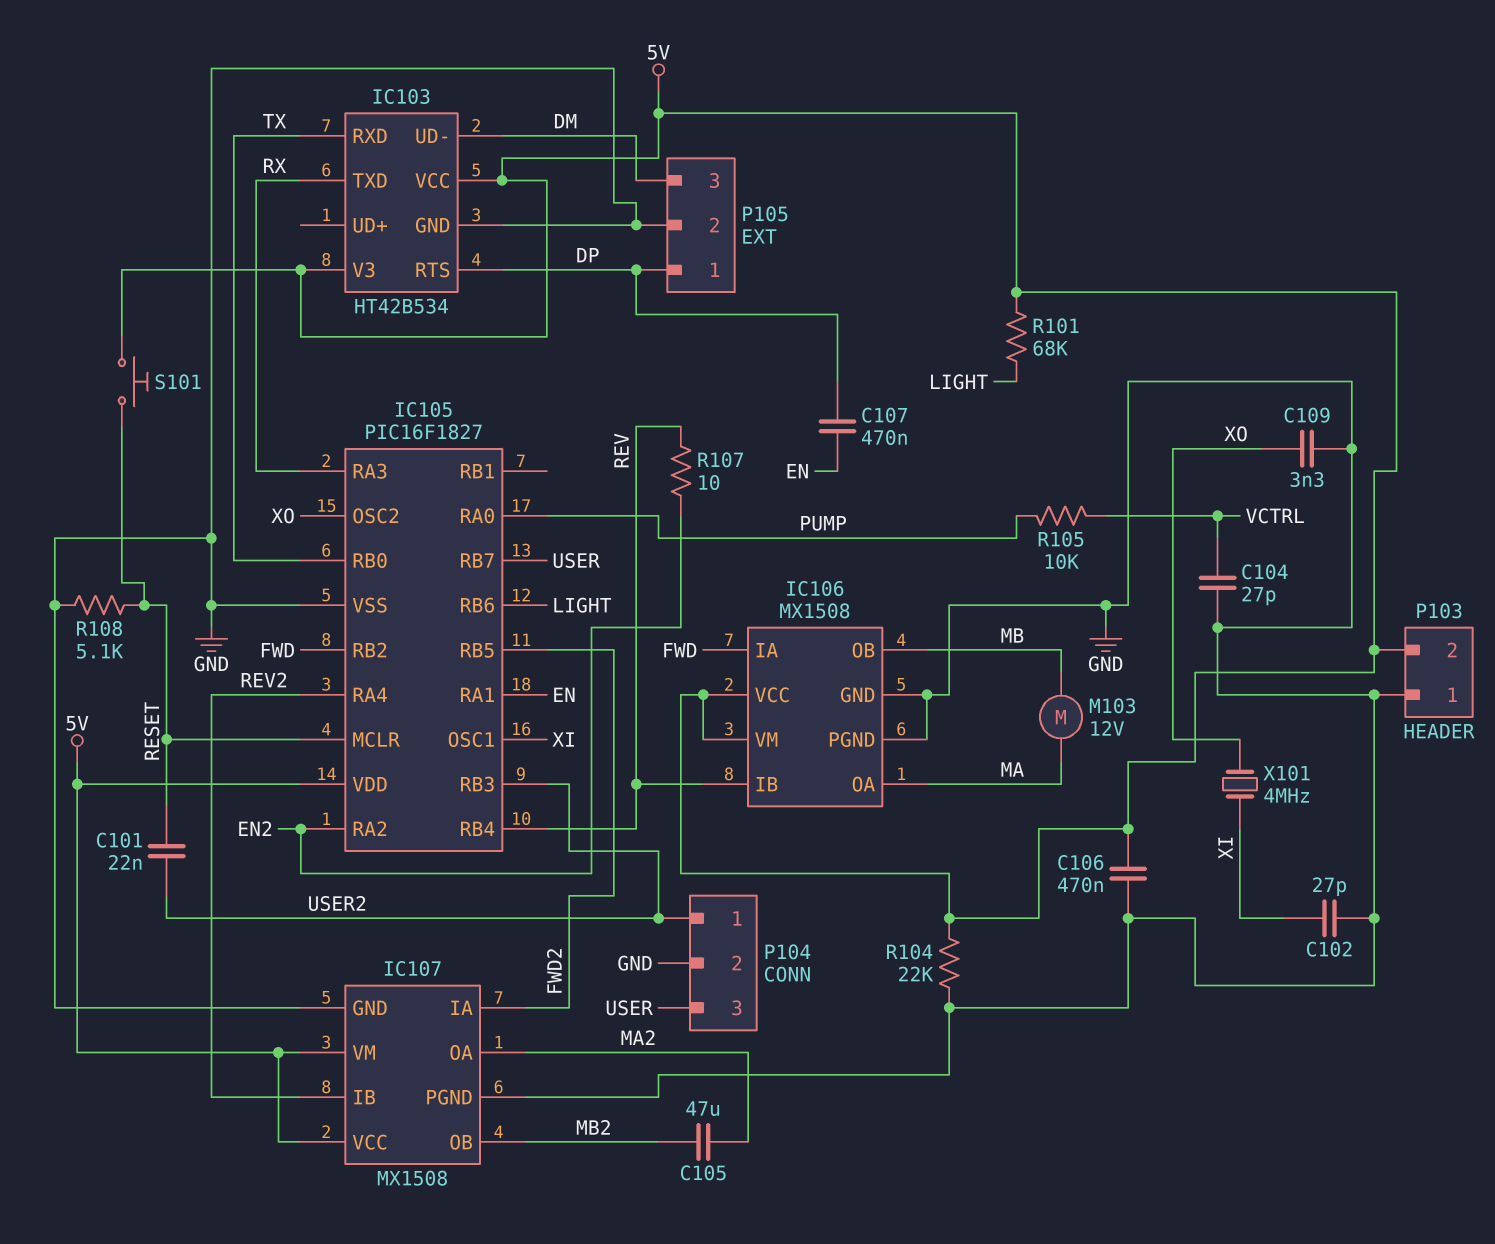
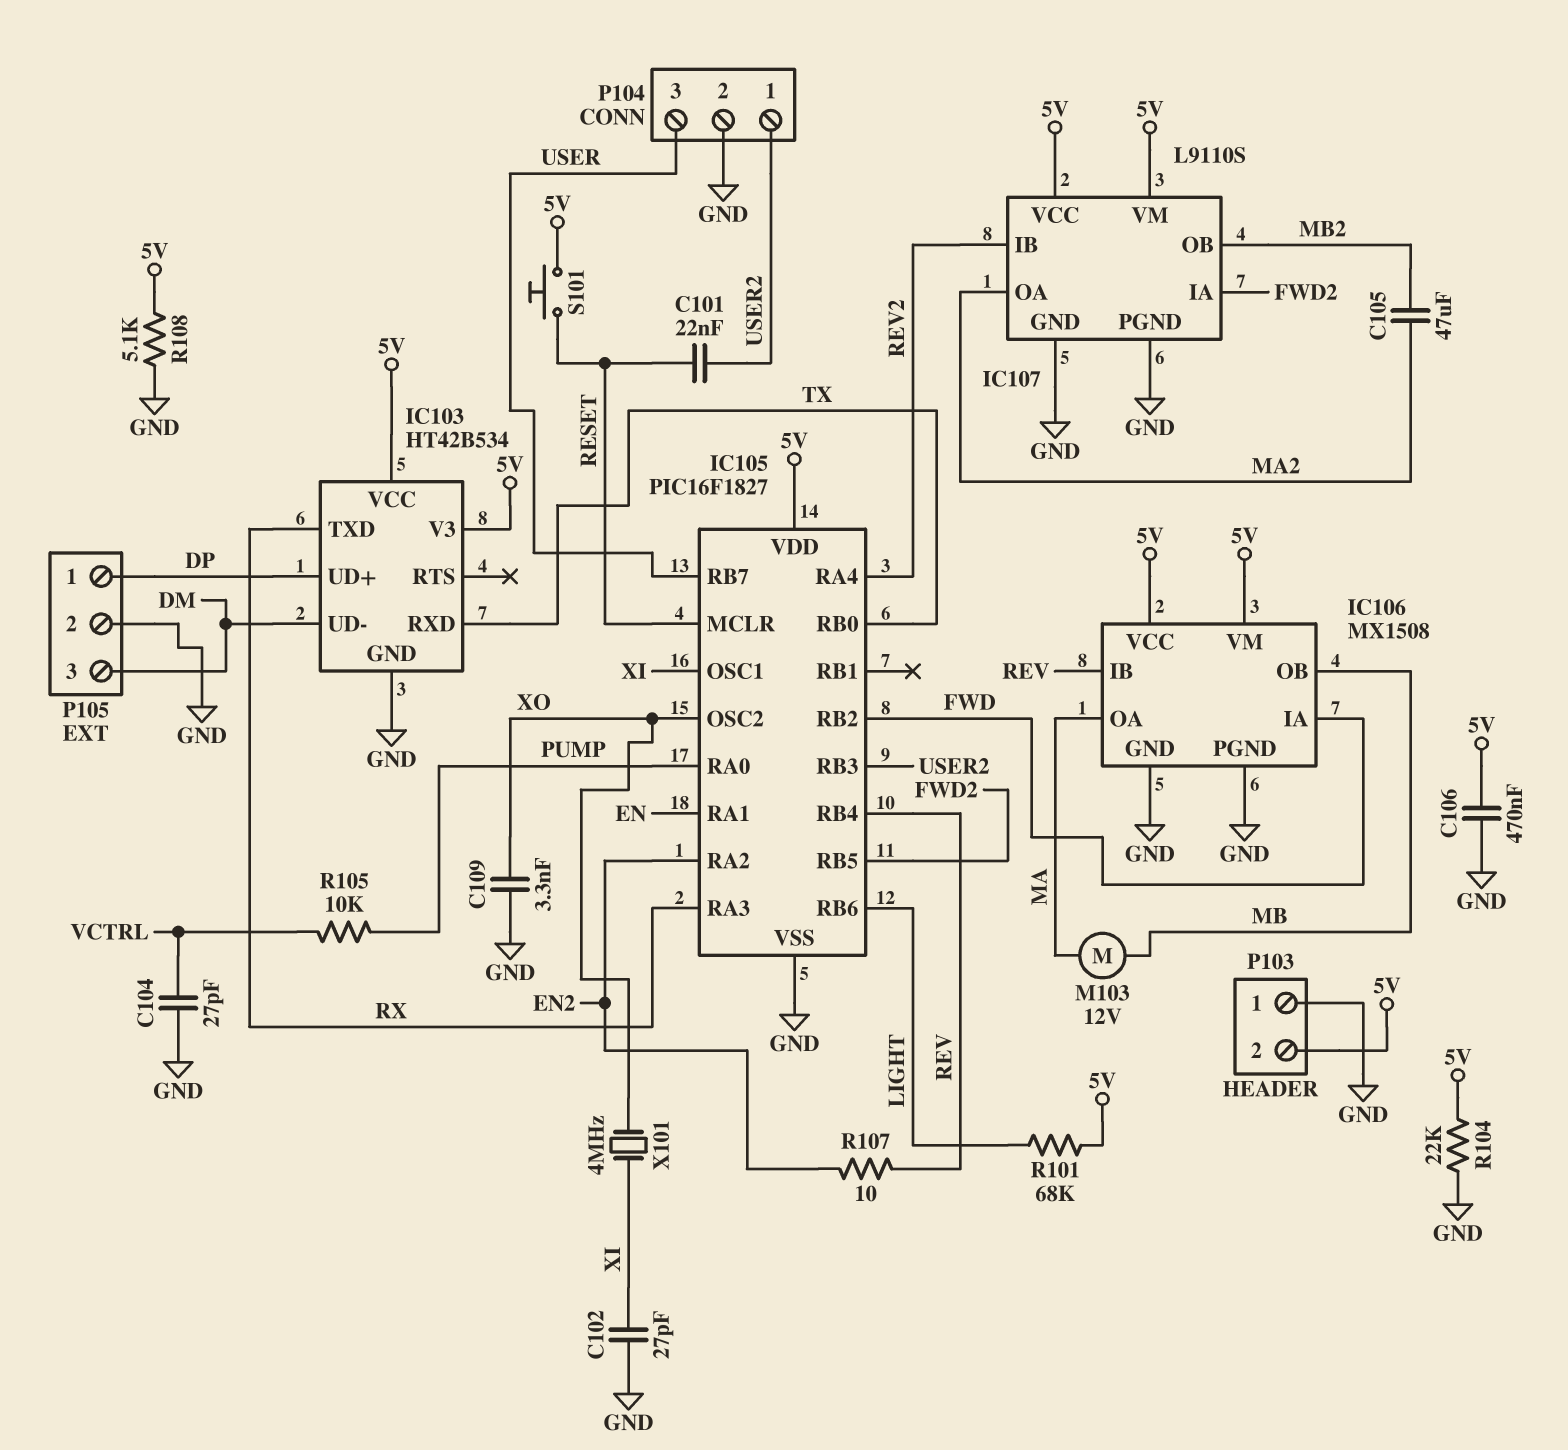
C107: 470nF (DP, EN) -> none
IC103 pin RTS: DP -> none
IC103 pin UD+: none -> DP
IC107: MX1508 -> L9110S
R108: 5.1k (GND, RESET) -> 5.1k (5V, GND)

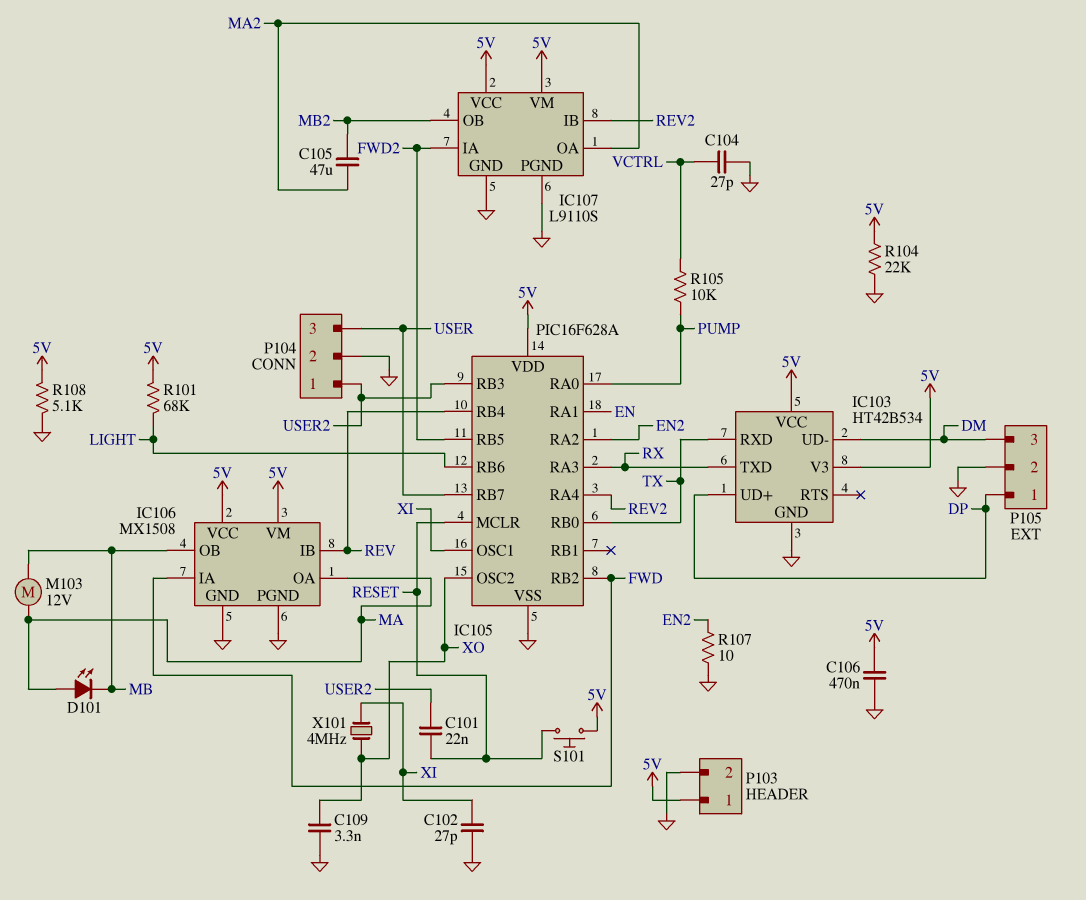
D101: none -> LED (A MA, K MB)
IC105: PIC16F1827 -> PIC16F628A
P103 pin 1: GND -> 5V
P103 pin 2: 5V -> GND
R107: 10 (EN2, REV) -> 10 (EN2, GND)

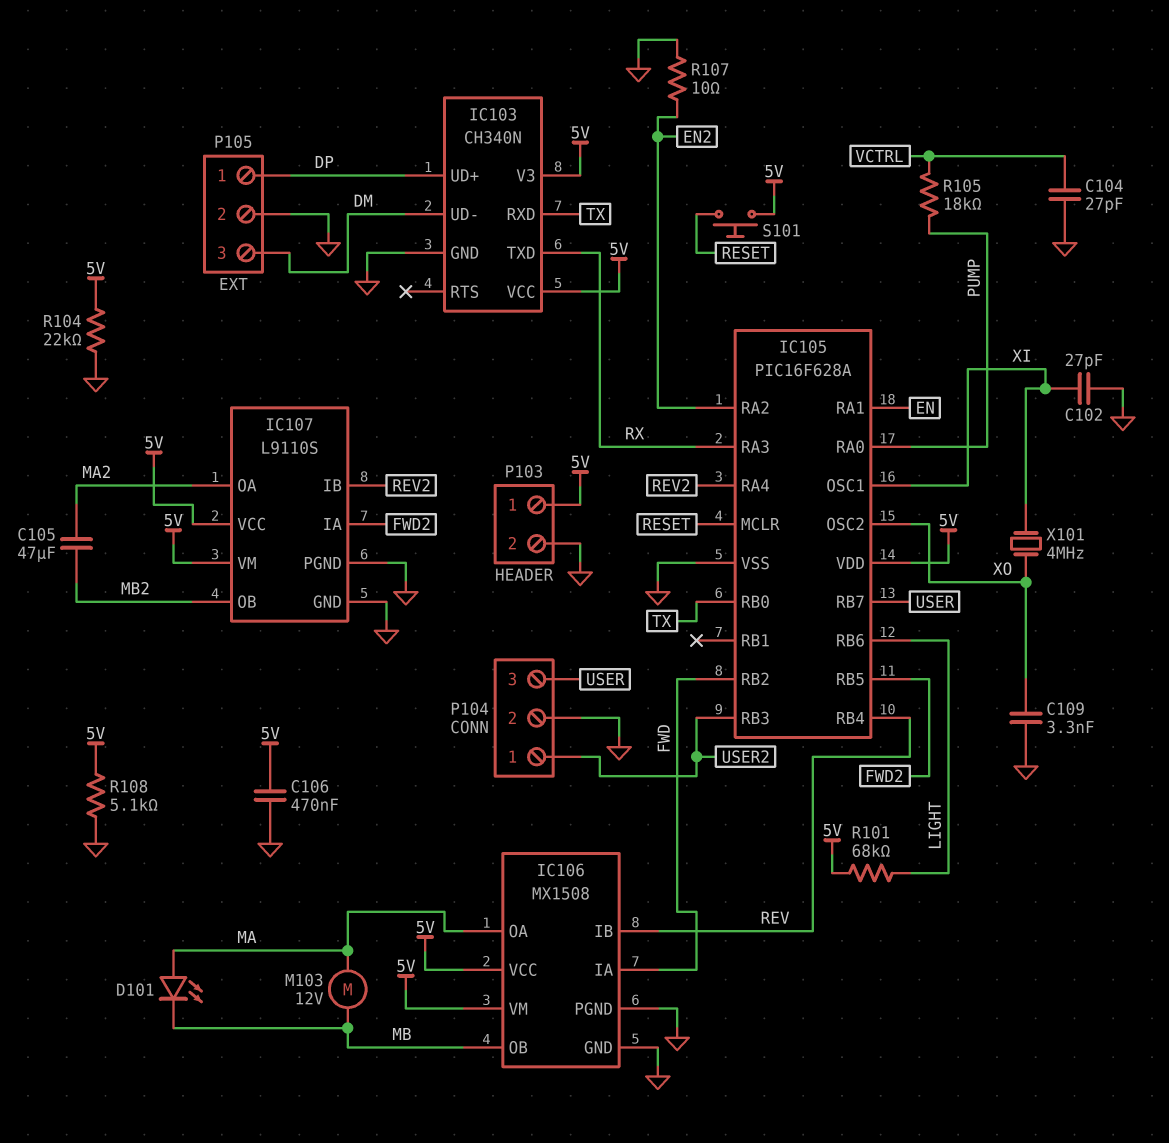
C101: 22nF (RESET, USER2) -> none
IC103: HT42B534 -> CH340N
R105: 10k (PUMP, VCTRL) -> 18k (PUMP, VCTRL)

